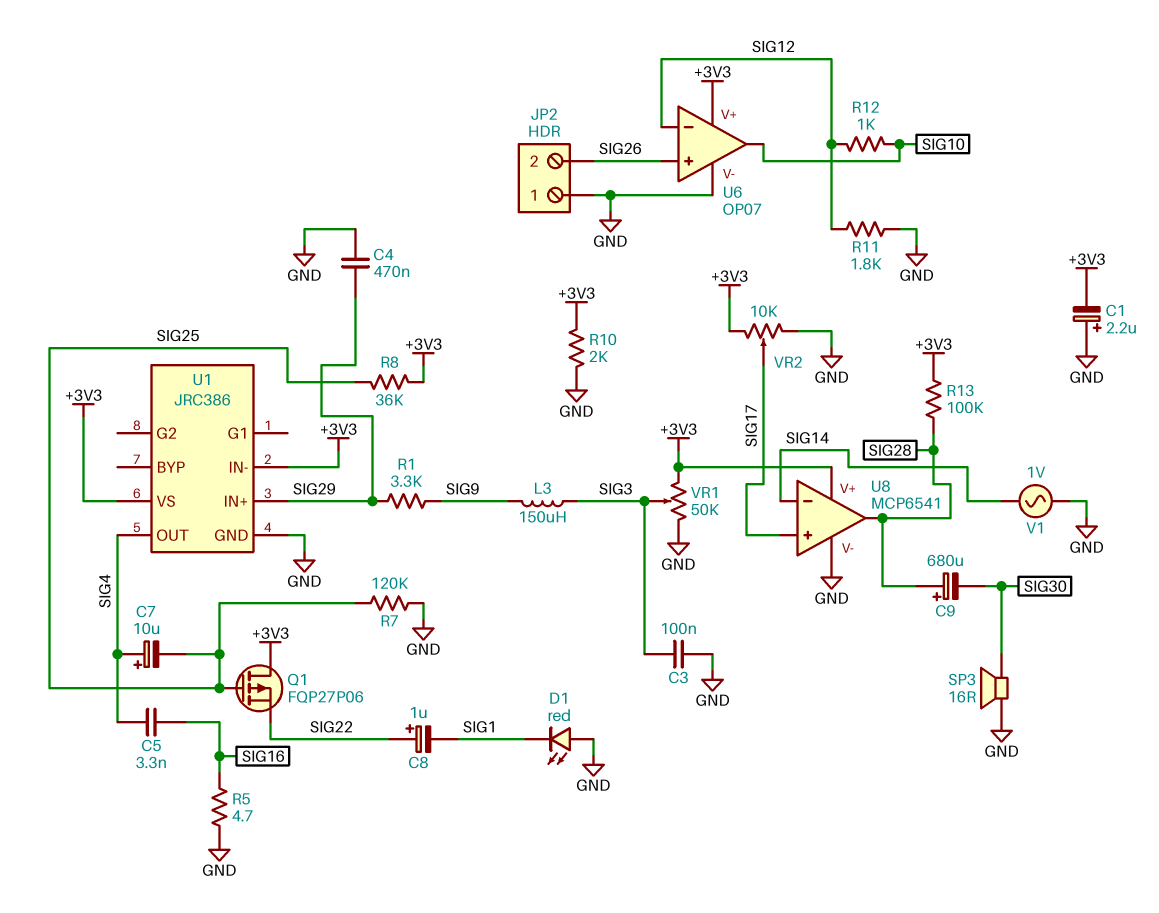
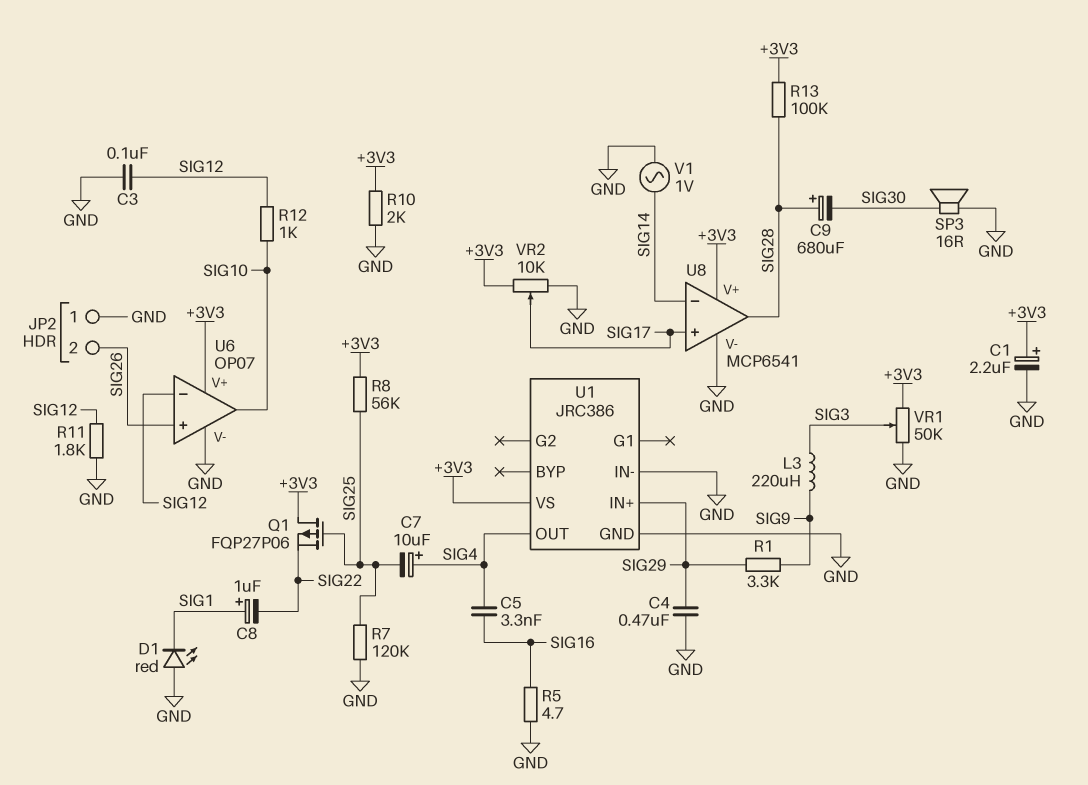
C1: 2.2uF (plus GND, minus +3V3) -> 2.2uF (plus +3V3, minus GND)
C3: 100nF (GND, SIG3) -> 100nF (GND, SIG12)
C8: 1uF (plus SIG22, minus SIG1) -> 1uF (plus SIG1, minus SIG22)
L3: 150uH (SIG3, SIG9) -> 220uH (SIG3, SIG9)
R8: 36k (+3V3, SIG25) -> 56k (+3V3, SIG25)
U1 pin IN-: +3V3 -> GND

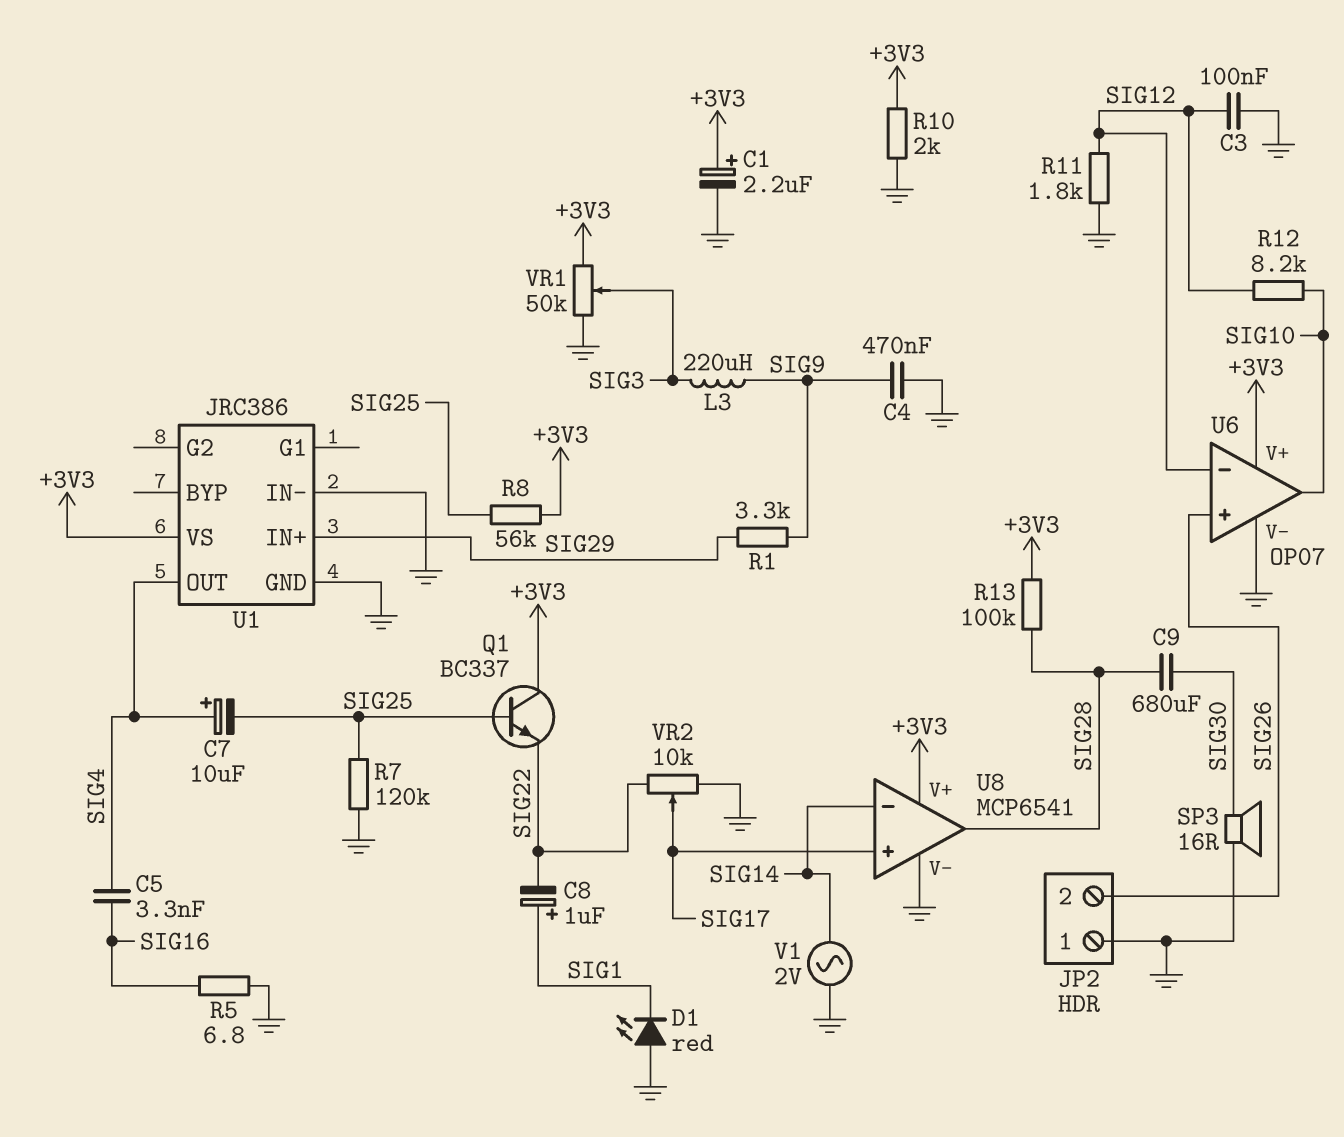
C4: 470nF (GND, SIG29) -> 470nF (GND, SIG9)
C9: 680uF (plus SIG28, minus SIG30) -> 680uF (SIG28, SIG30)
Q1: PMOS FQP27P06 (G SIG25, D +3V3, S SIG22) -> NPN BC337 (B SIG25, C +3V3, E SIG22)
R5: 4.7 (GND, SIG16) -> 6.8 (GND, SIG16)
R12: 1k (SIG10, SIG12) -> 8.2k (SIG10, SIG12)
V1: AC 1V (GND, SIG14) -> AC 2V (GND, SIG14)
VR2: 10k (+3V3, GND, wiper SIG17) -> 10k (GND, SIG22, wiper SIG17)

